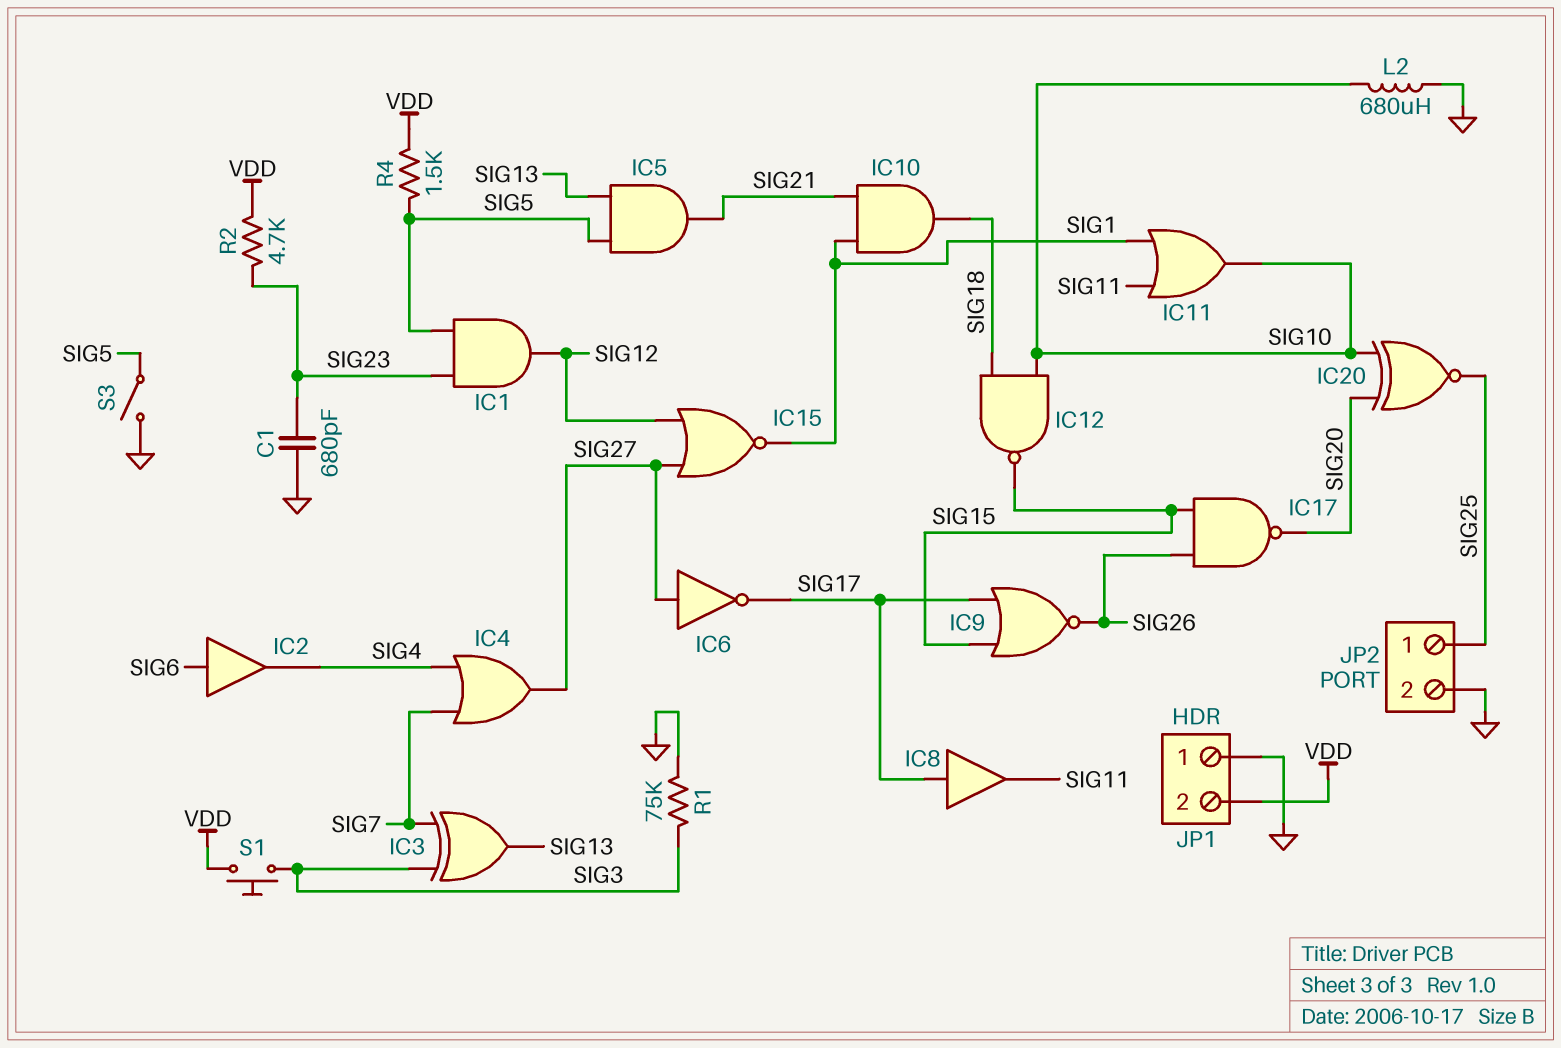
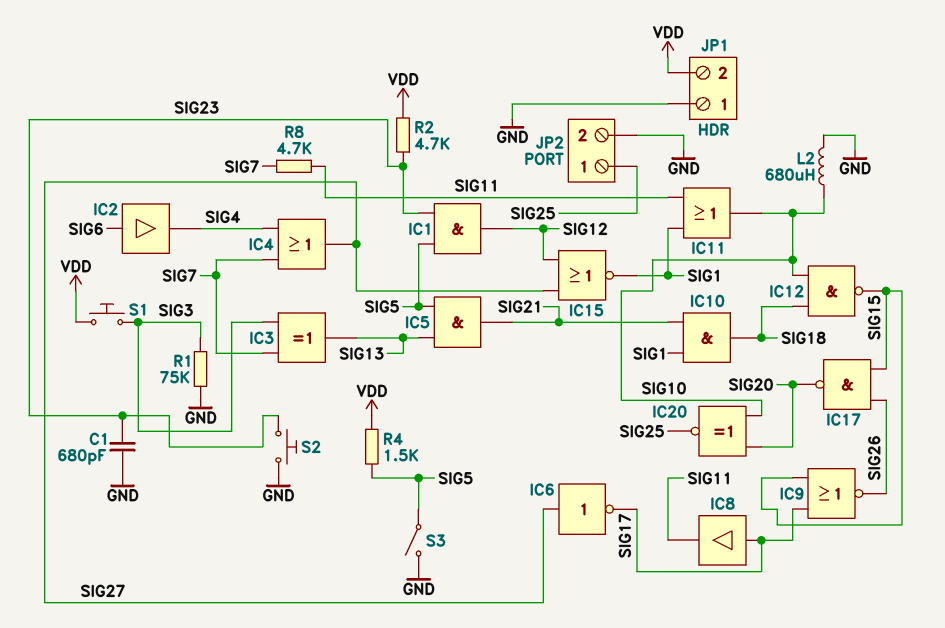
R8: none -> 4.7k (SIG7, SIG11)
S2: none -> button (GND, SIG23)

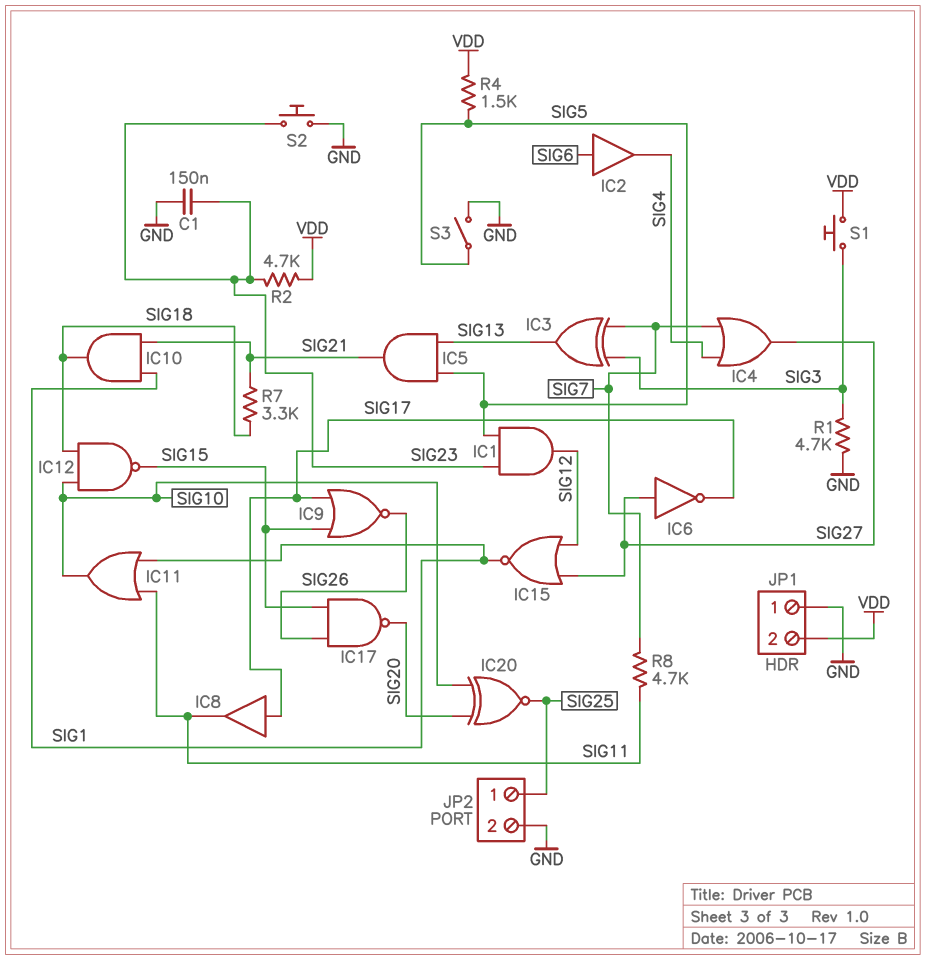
C1: 680pF (GND, SIG23) -> 150nF (GND, SIG23)
L2: 680uH (GND, SIG10) -> none
R1: 75k (GND, SIG3) -> 4.7k (GND, SIG3)
R7: none -> 3.3k (SIG18, SIG21)

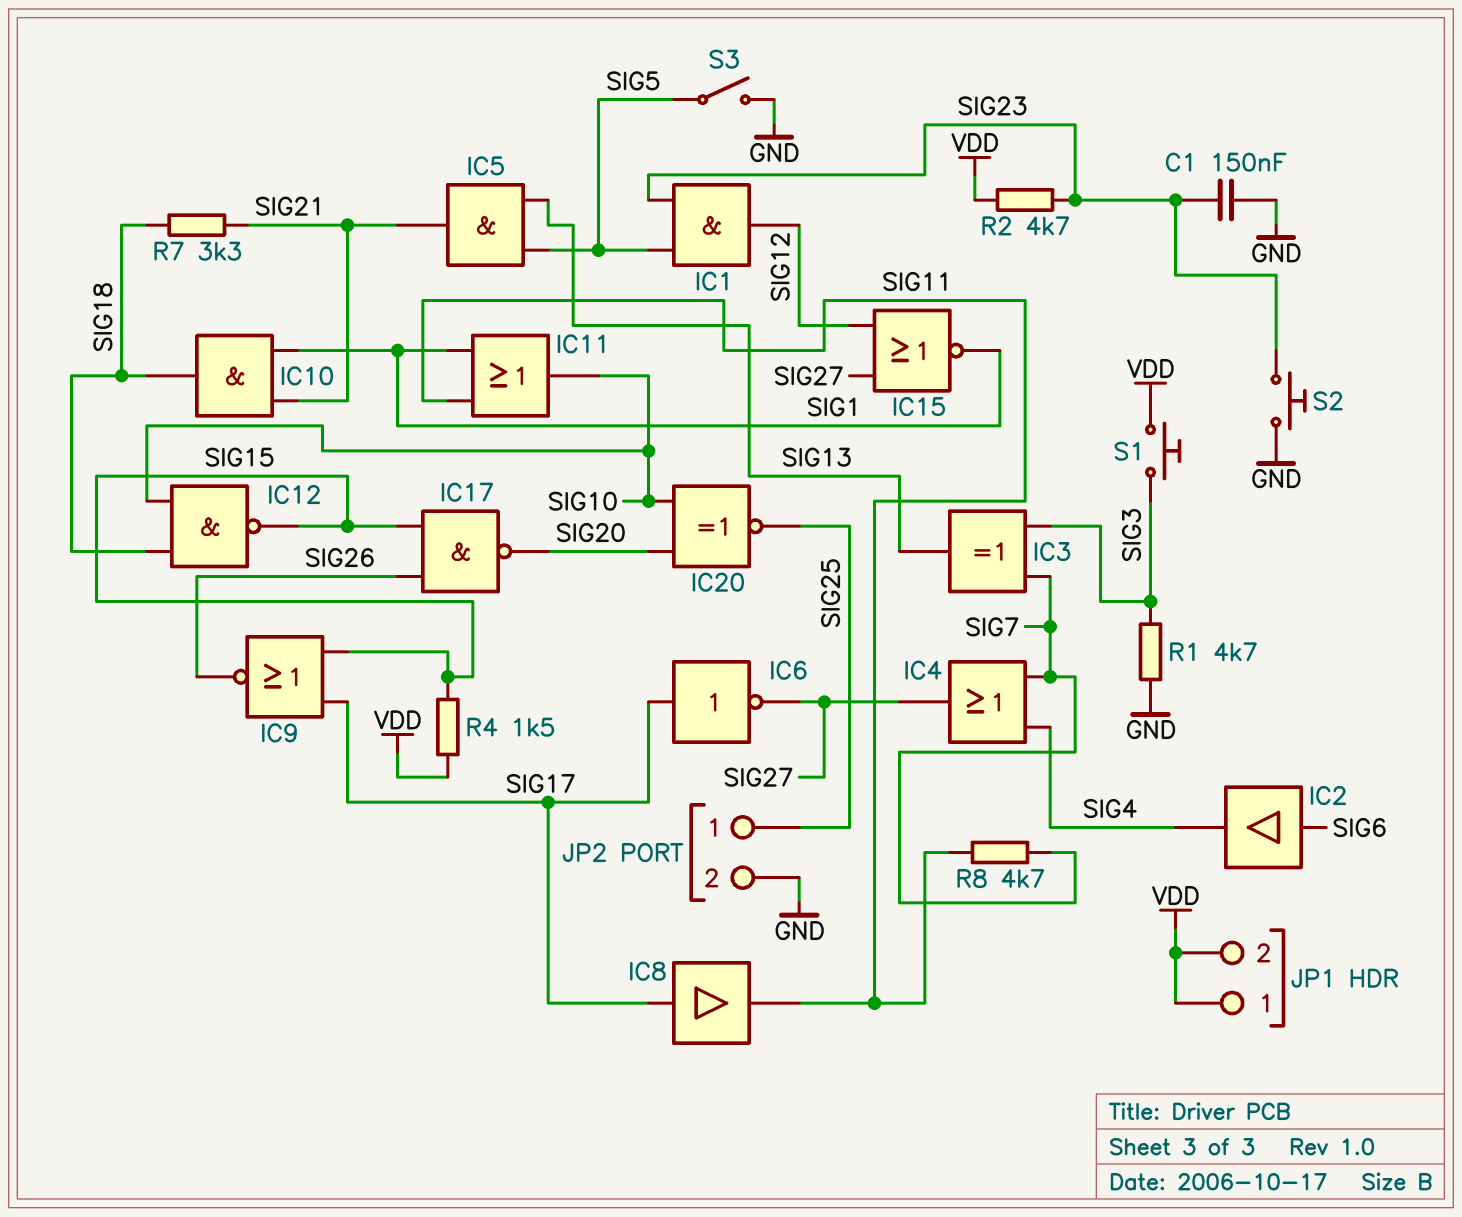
IC6: NOT (in SIG27, out SIG17) -> NOT (in SIG17, out SIG27)
JP1 pin 1: GND -> VDD
R4: 1.5k (SIG5, VDD) -> 1.5k (SIG15, VDD)

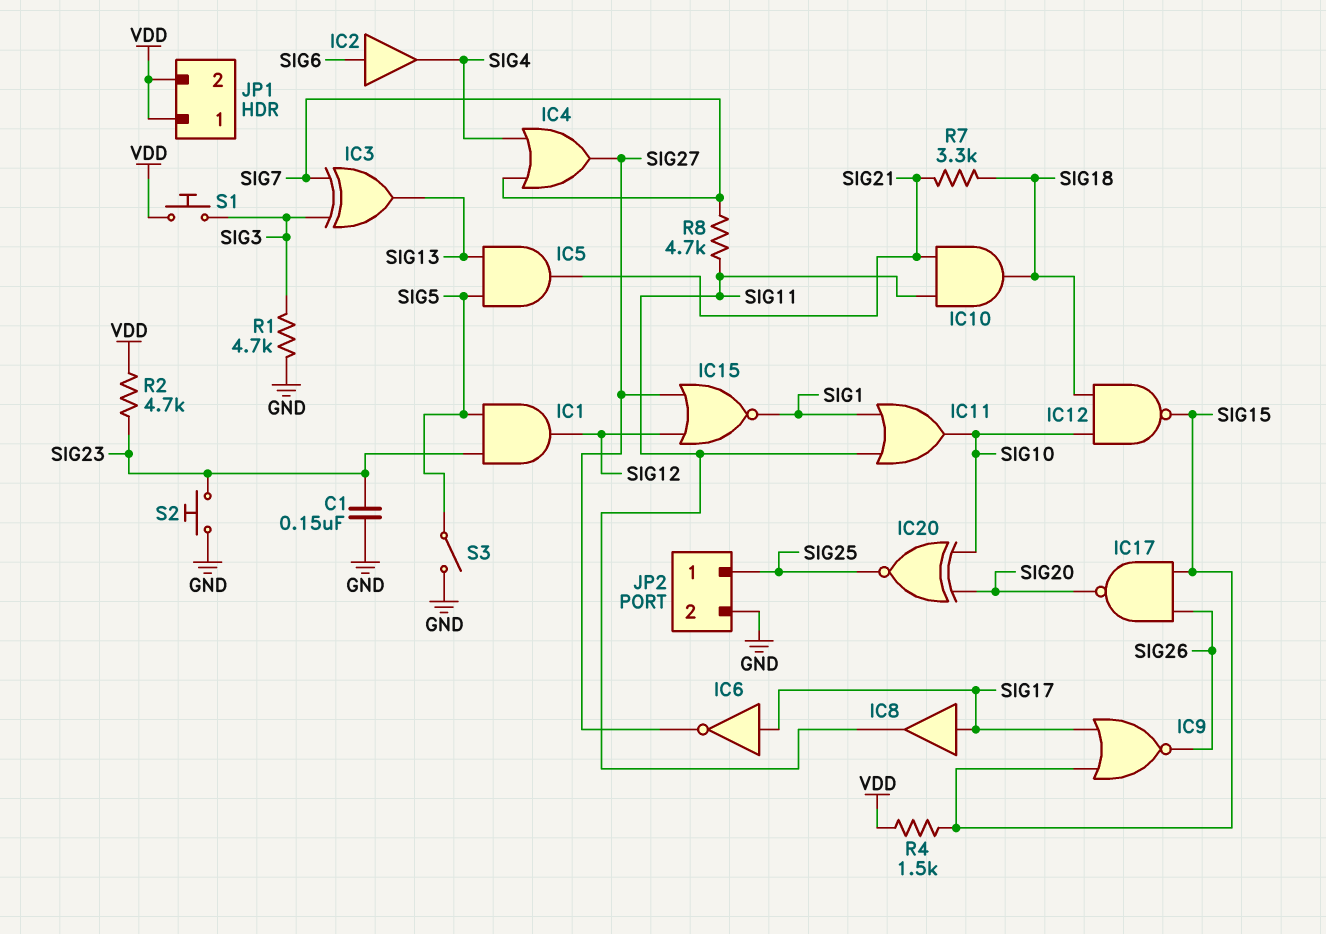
IC10: AND (in SIG1, in SIG21, out SIG18) -> AND (in SIG11, in SIG21, out SIG18)

